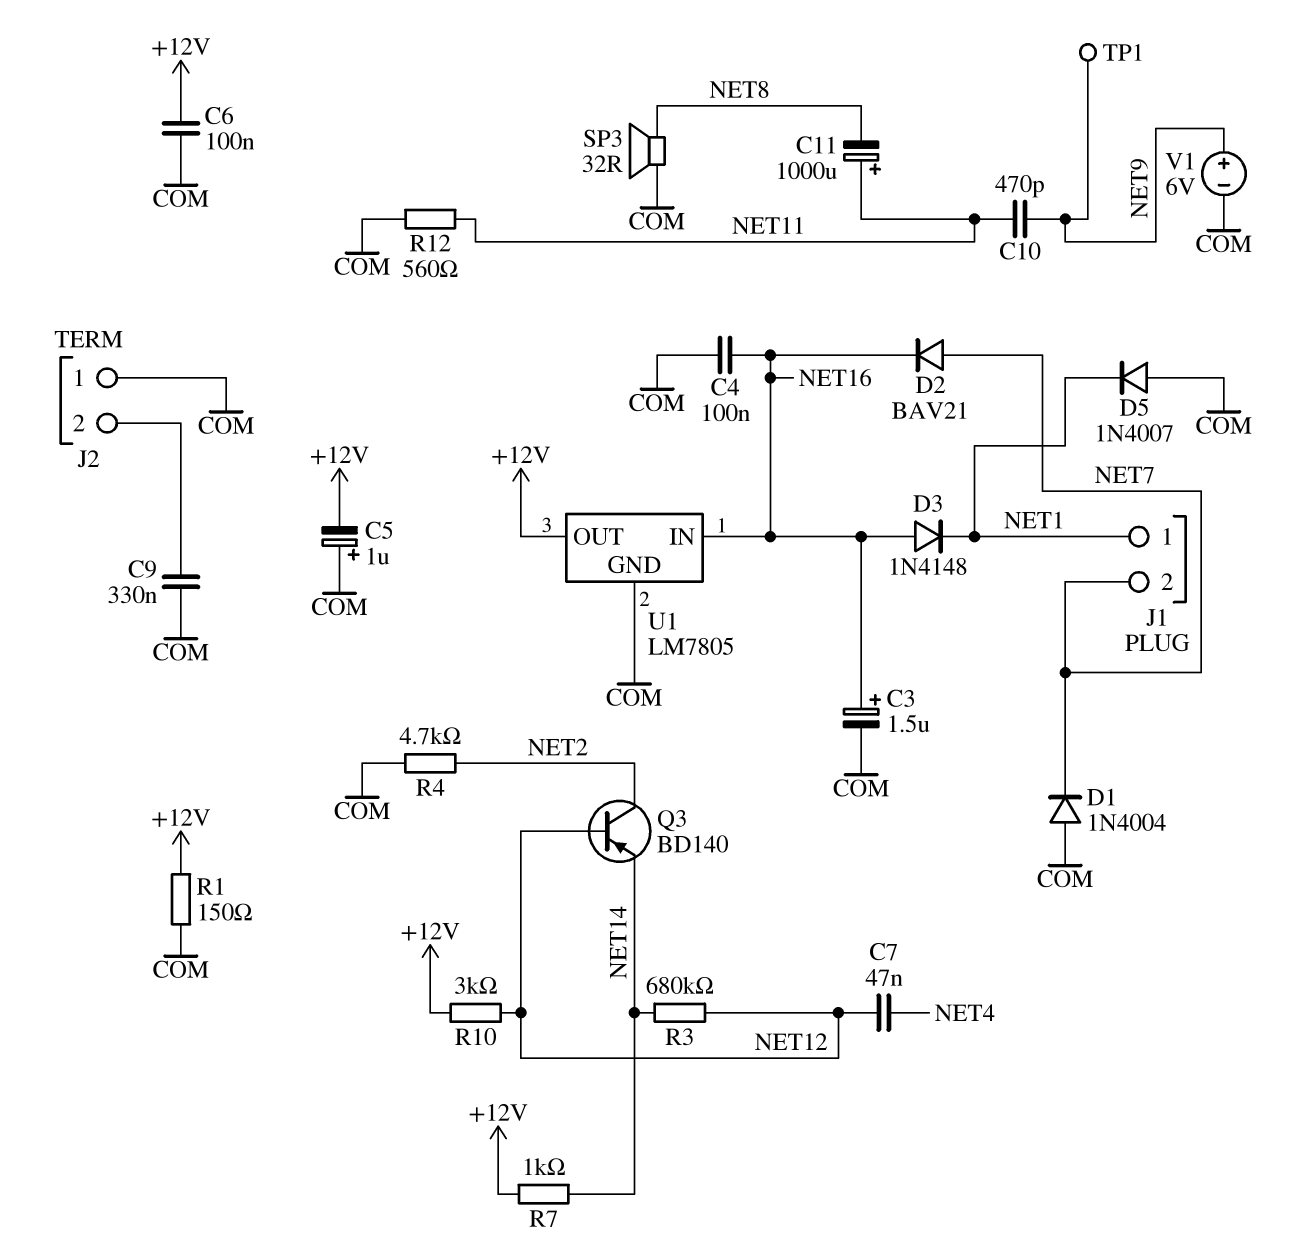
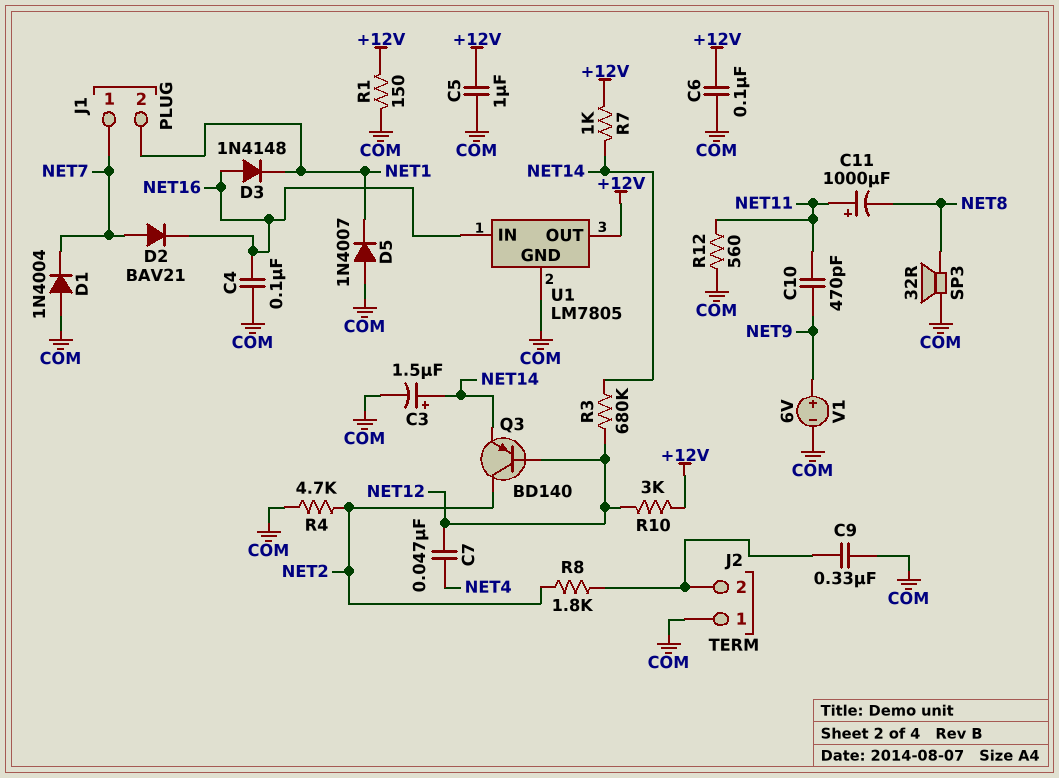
C3: 1.5uF (plus NET16, minus COM) -> 1.5uF (plus NET14, minus COM)
C5: 1uF (plus COM, minus +12V) -> 1uF (+12V, COM)
J1 pin 1: NET1 -> NET7
J1 pin 2: NET7 -> NET1
R8: none -> 1.8k (J2/2, NET2)
TP1: test point (NET9) -> none

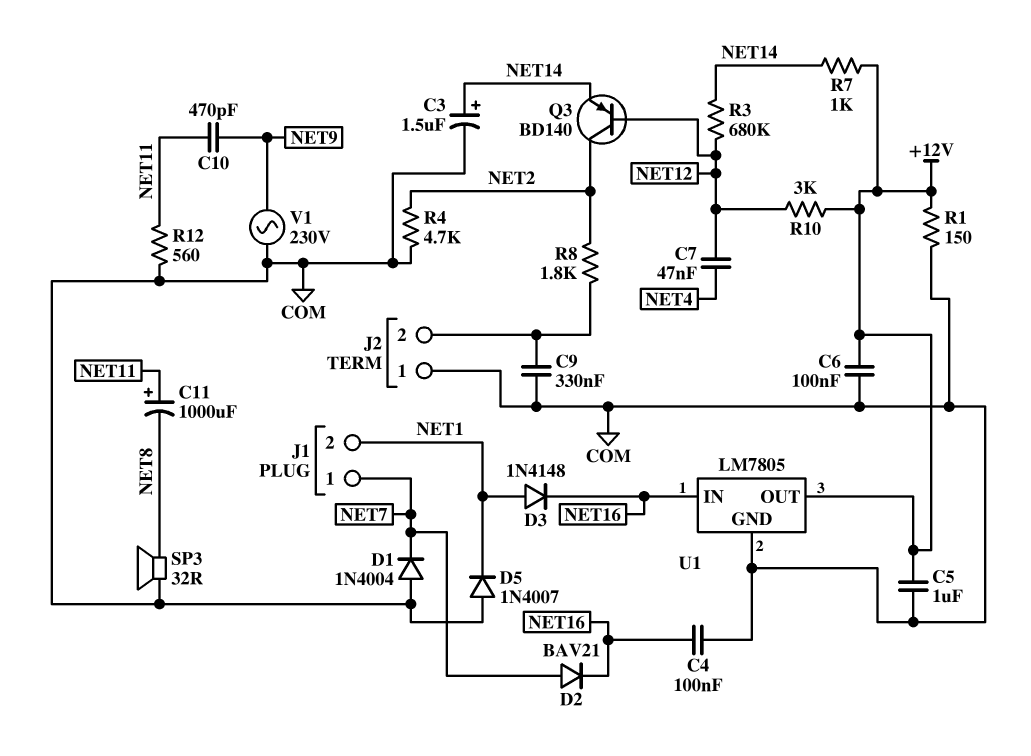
D3: diode 1N4148 (A NET16, K NET1) -> diode 1N4148 (A NET1, K NET16)
V1: 6V (plus NET9, minus COM) -> AC 230V (COM, NET9)

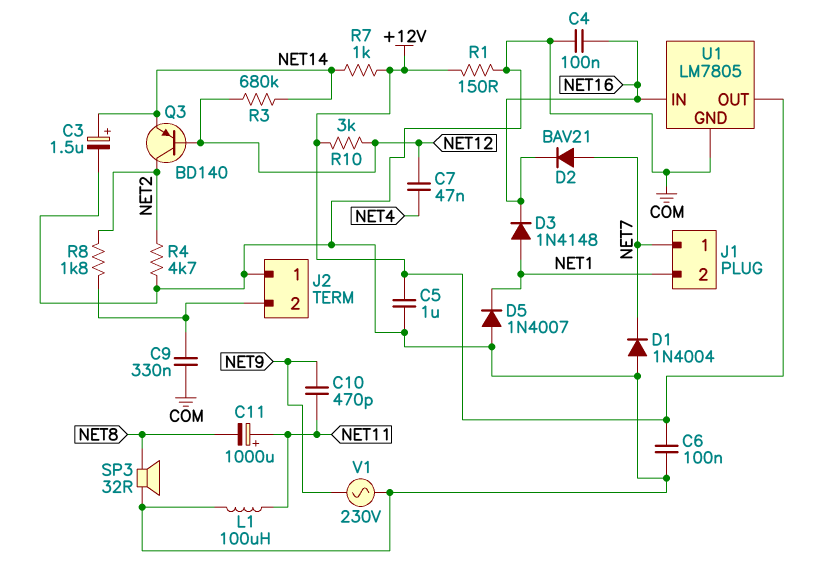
L1: none -> 100uH (COM, NET11)
R12: 560 (COM, NET11) -> none

